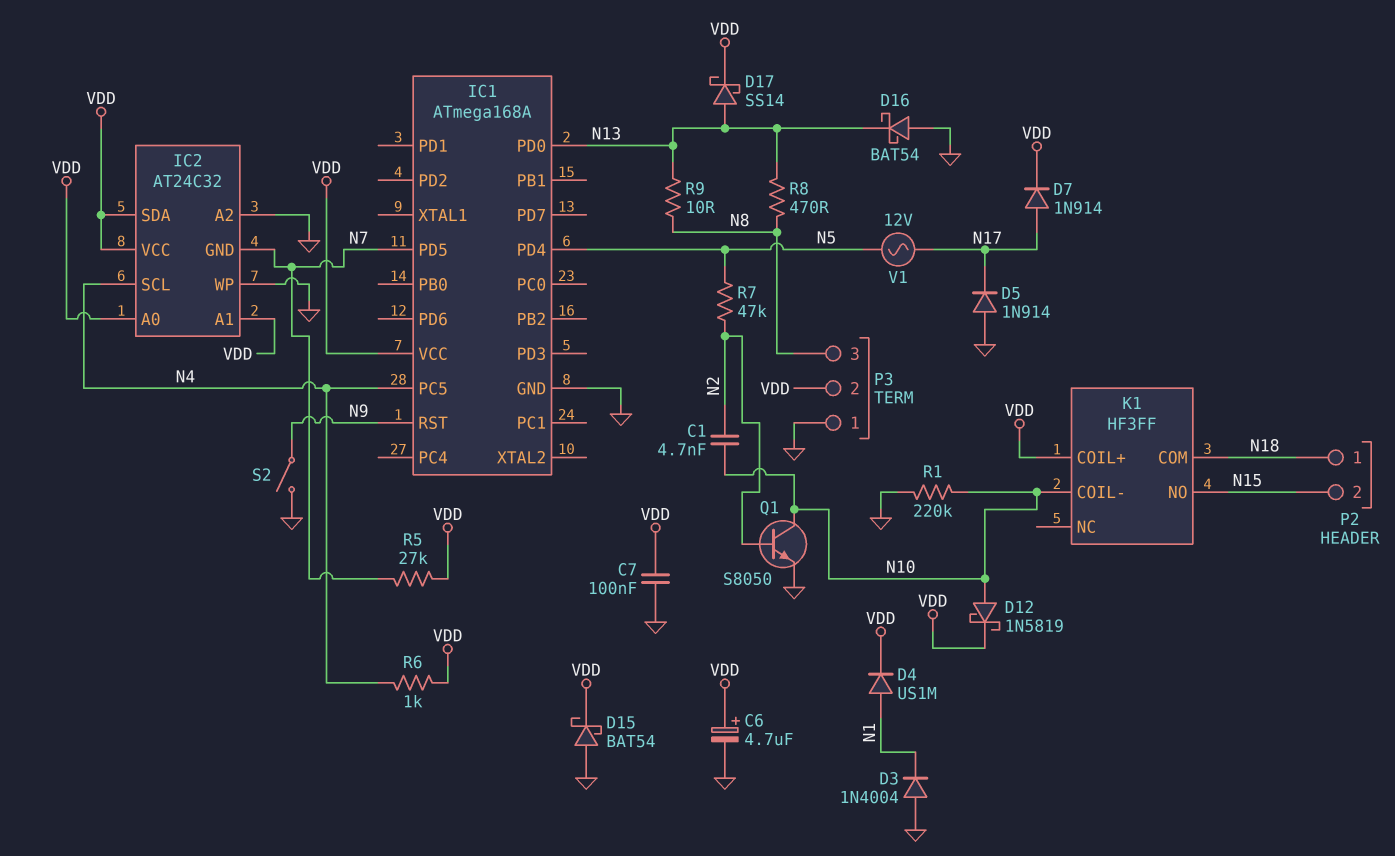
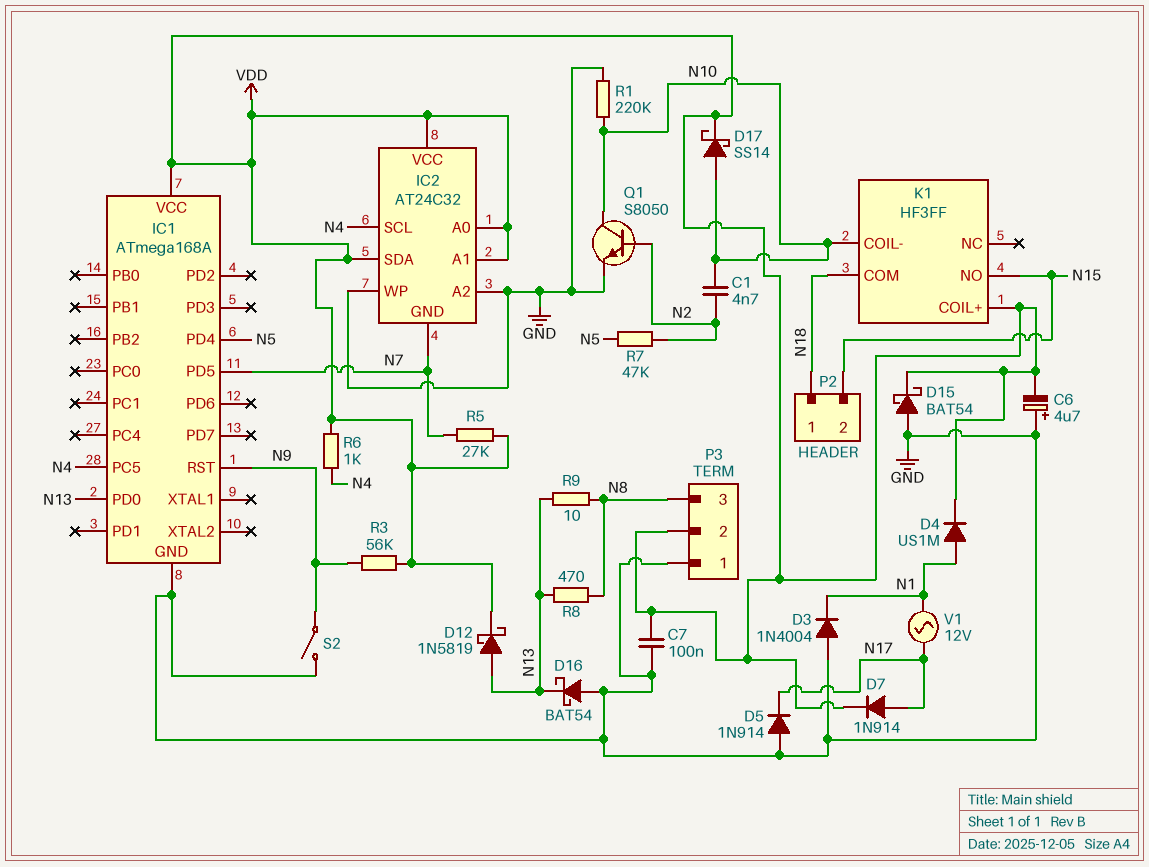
C6: 4.7uF (plus VDD, minus GND) -> 4.7uF (plus GND, minus VDD)
D12: schottky 1N5819 (A N10, K VDD) -> schottky 1N5819 (A N13, K VDD)
D17: schottky SS14 (A N13, K VDD) -> schottky SS14 (A N10, K VDD)
R3: none -> 56k (N9, VDD)
V1: AC 12V (N5, N17) -> AC 12V (N1, N17)

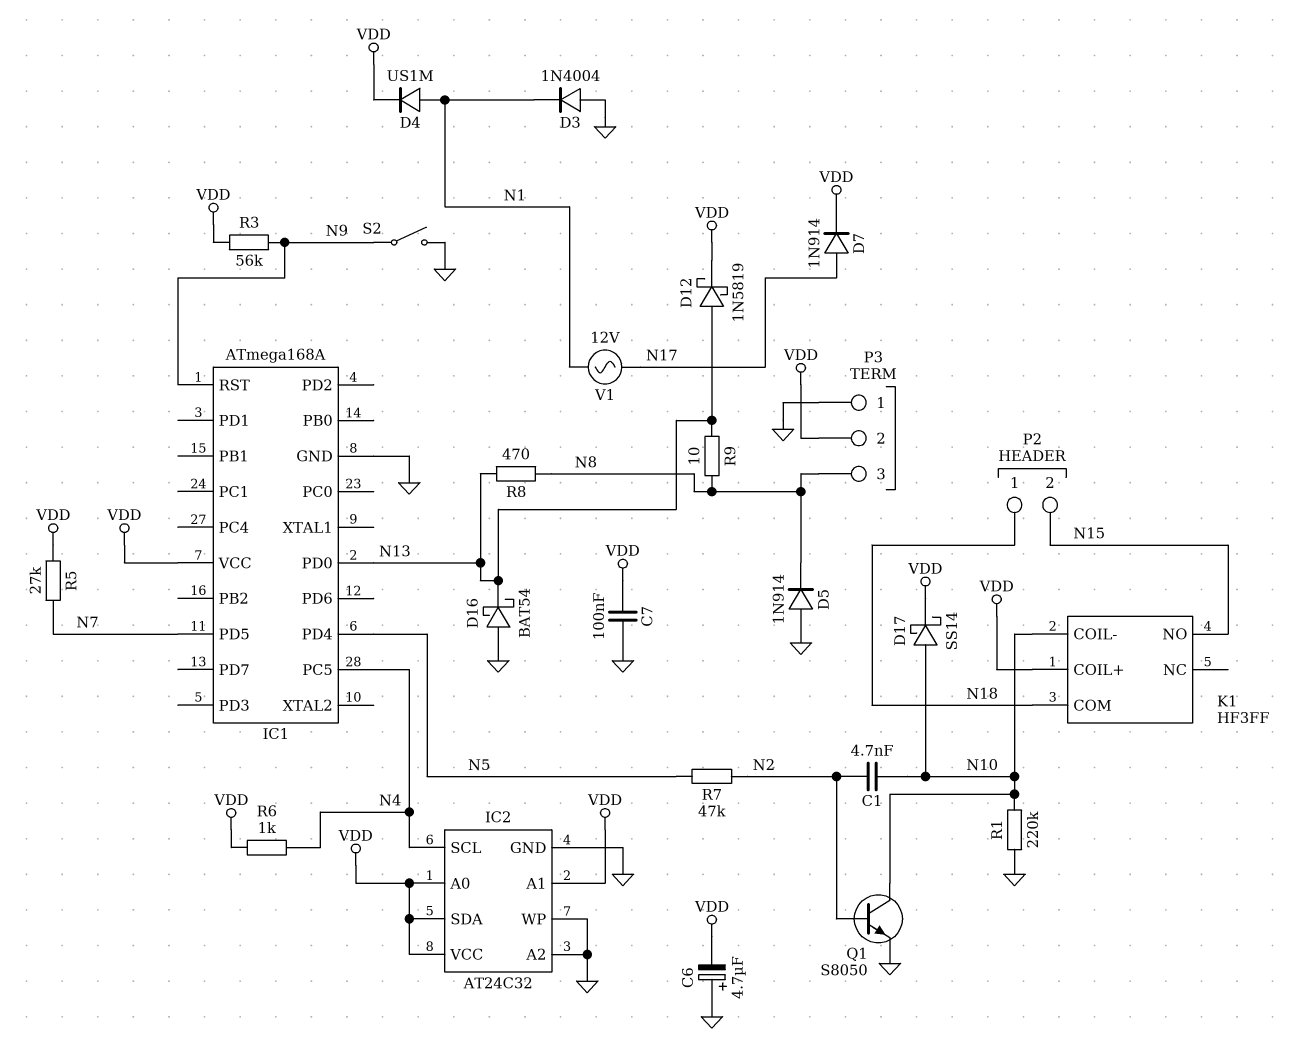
D5: diode 1N914 (A GND, K N17) -> diode 1N914 (A GND, K N8)
D15: schottky BAT54 (A GND, K VDD) -> none
IC2 pin GND: N7 -> GND

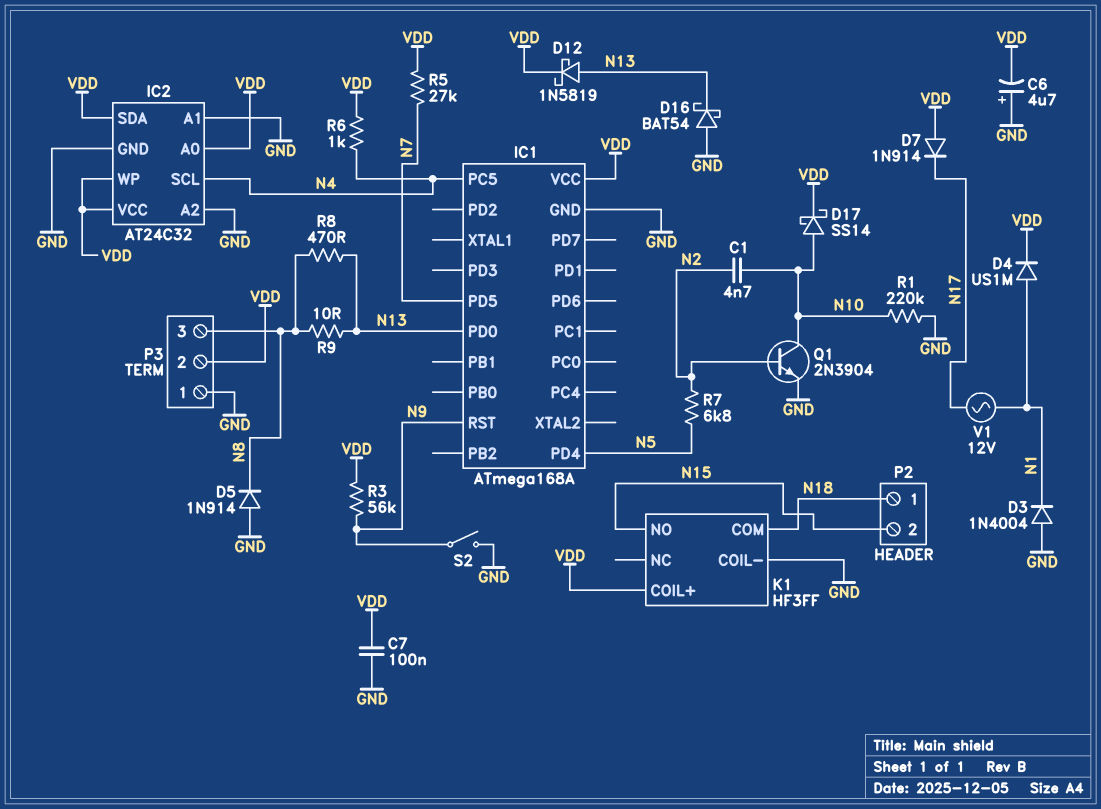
D7: diode 1N914 (A N17, K VDD) -> diode 1N914 (A VDD, K N17)
IC2 pin A1: VDD -> GND
IC2 pin WP: GND -> VDD
K1 pin COIL-: N10 -> GND
Q1: NPN S8050 (B N2, C N10, E GND) -> NPN 2N3904 (B N2, C N10, E GND)
R7: 47k (N2, N5) -> 6.8k (N2, N5)

